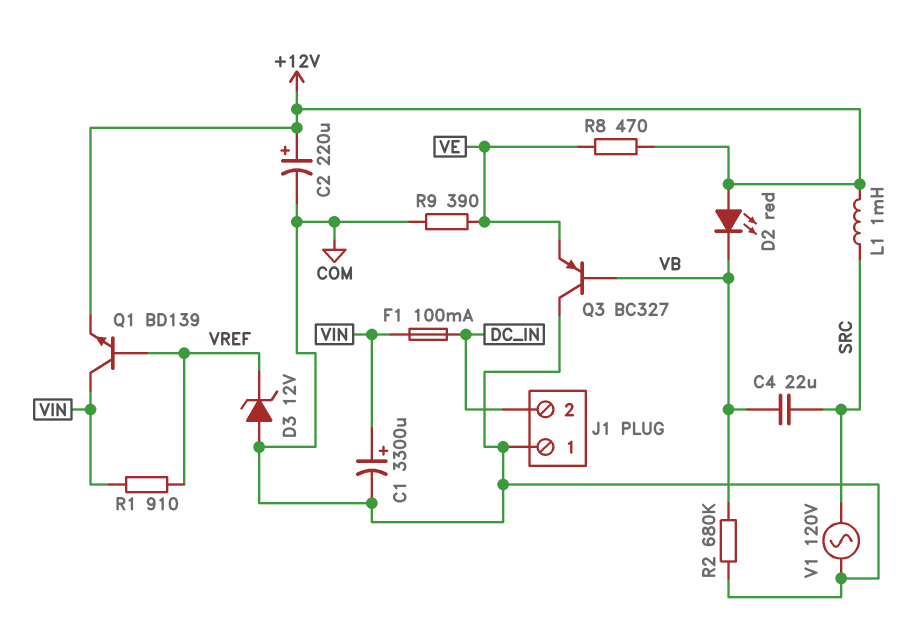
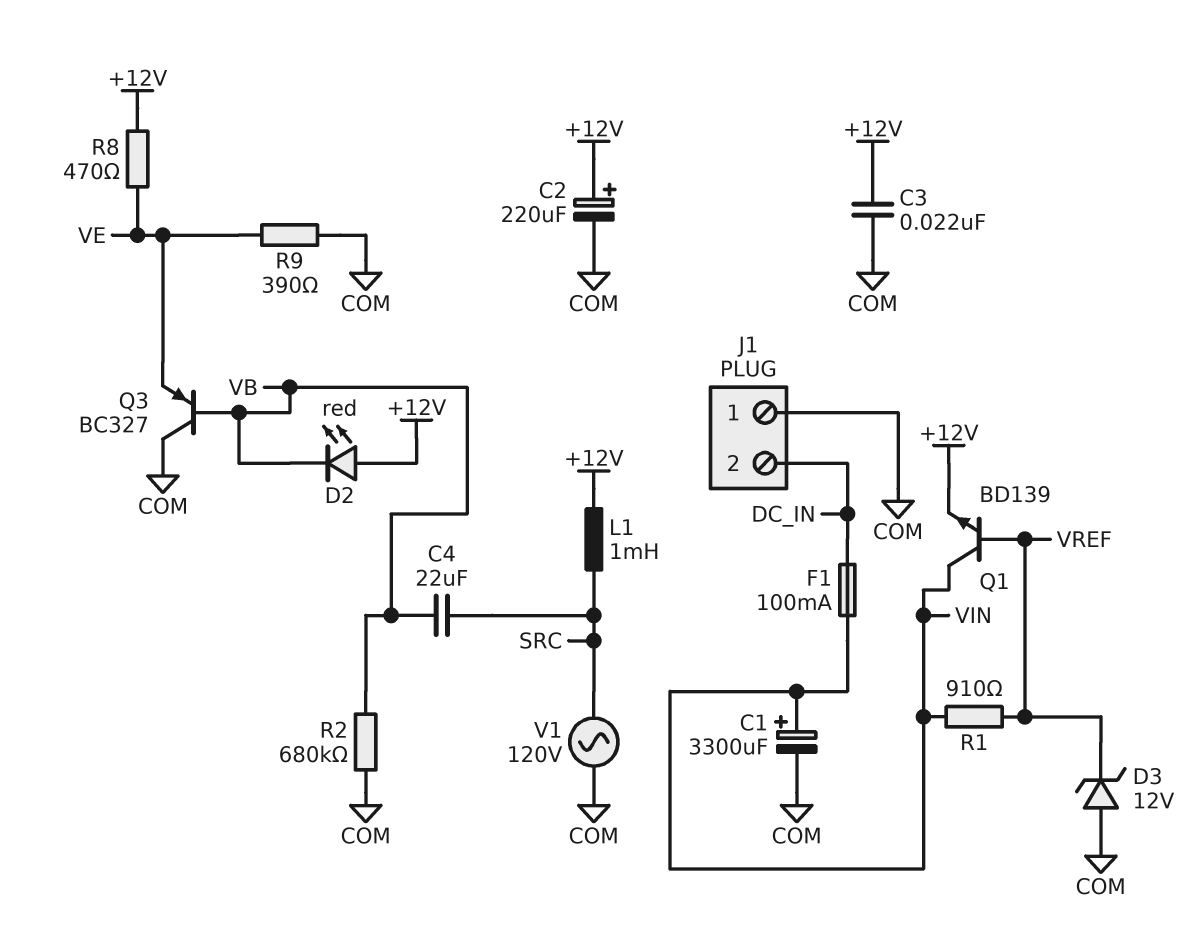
C3: none -> 22nF (+12V, COM)

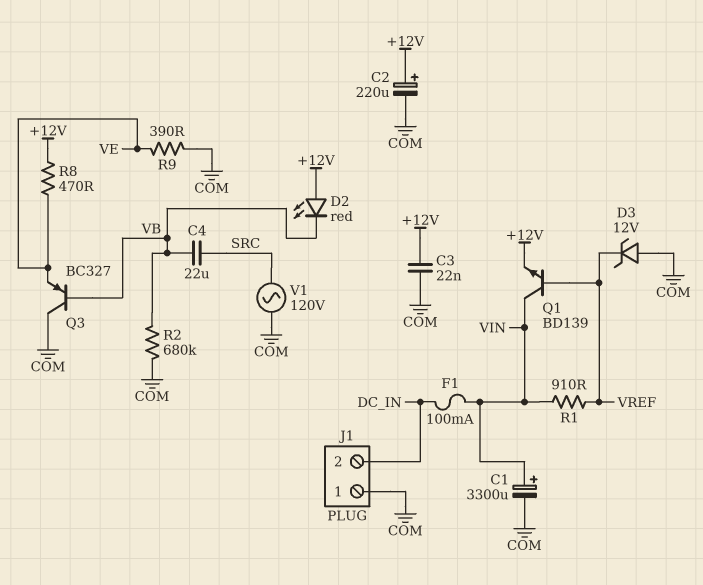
L1: 1mH (+12V, SRC) -> none

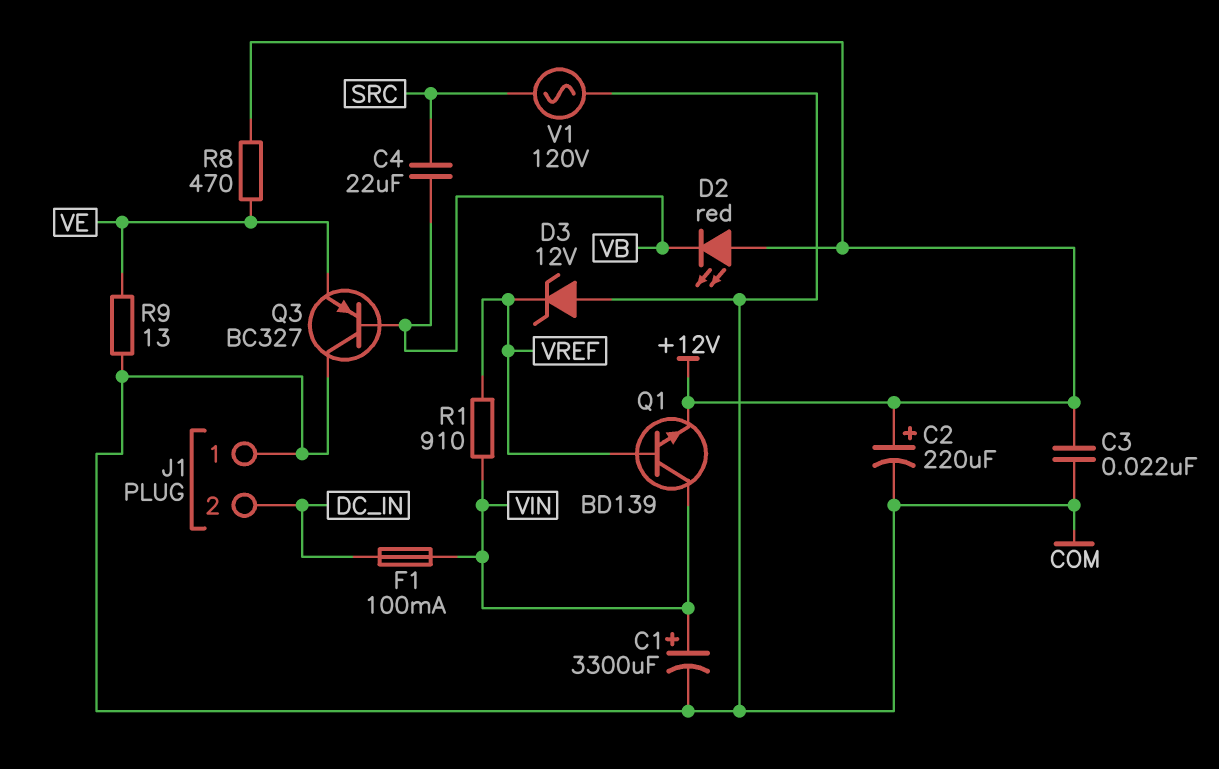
R2: 680k (COM, VB) -> none
R9: 390 (COM, VE) -> 13 (COM, VE)

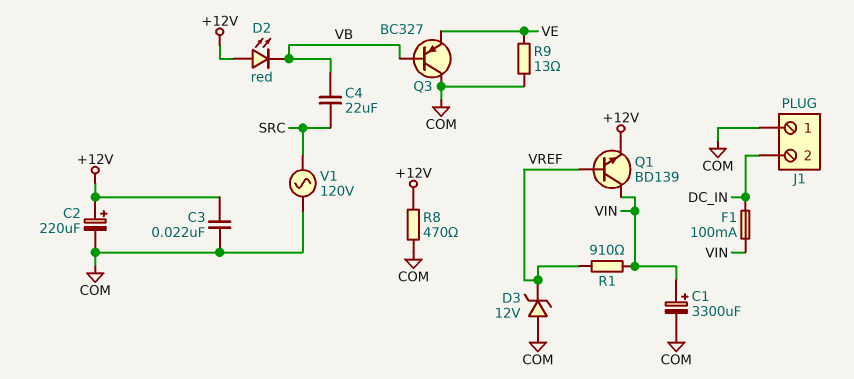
R8: 470 (+12V, VE) -> 470 (+12V, COM)

